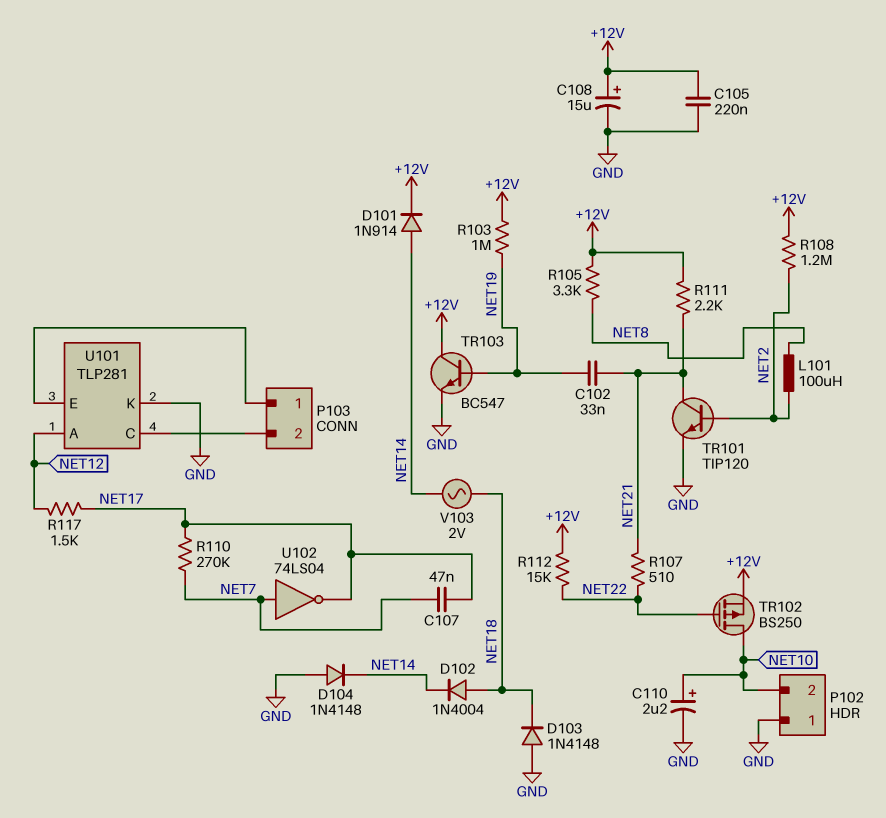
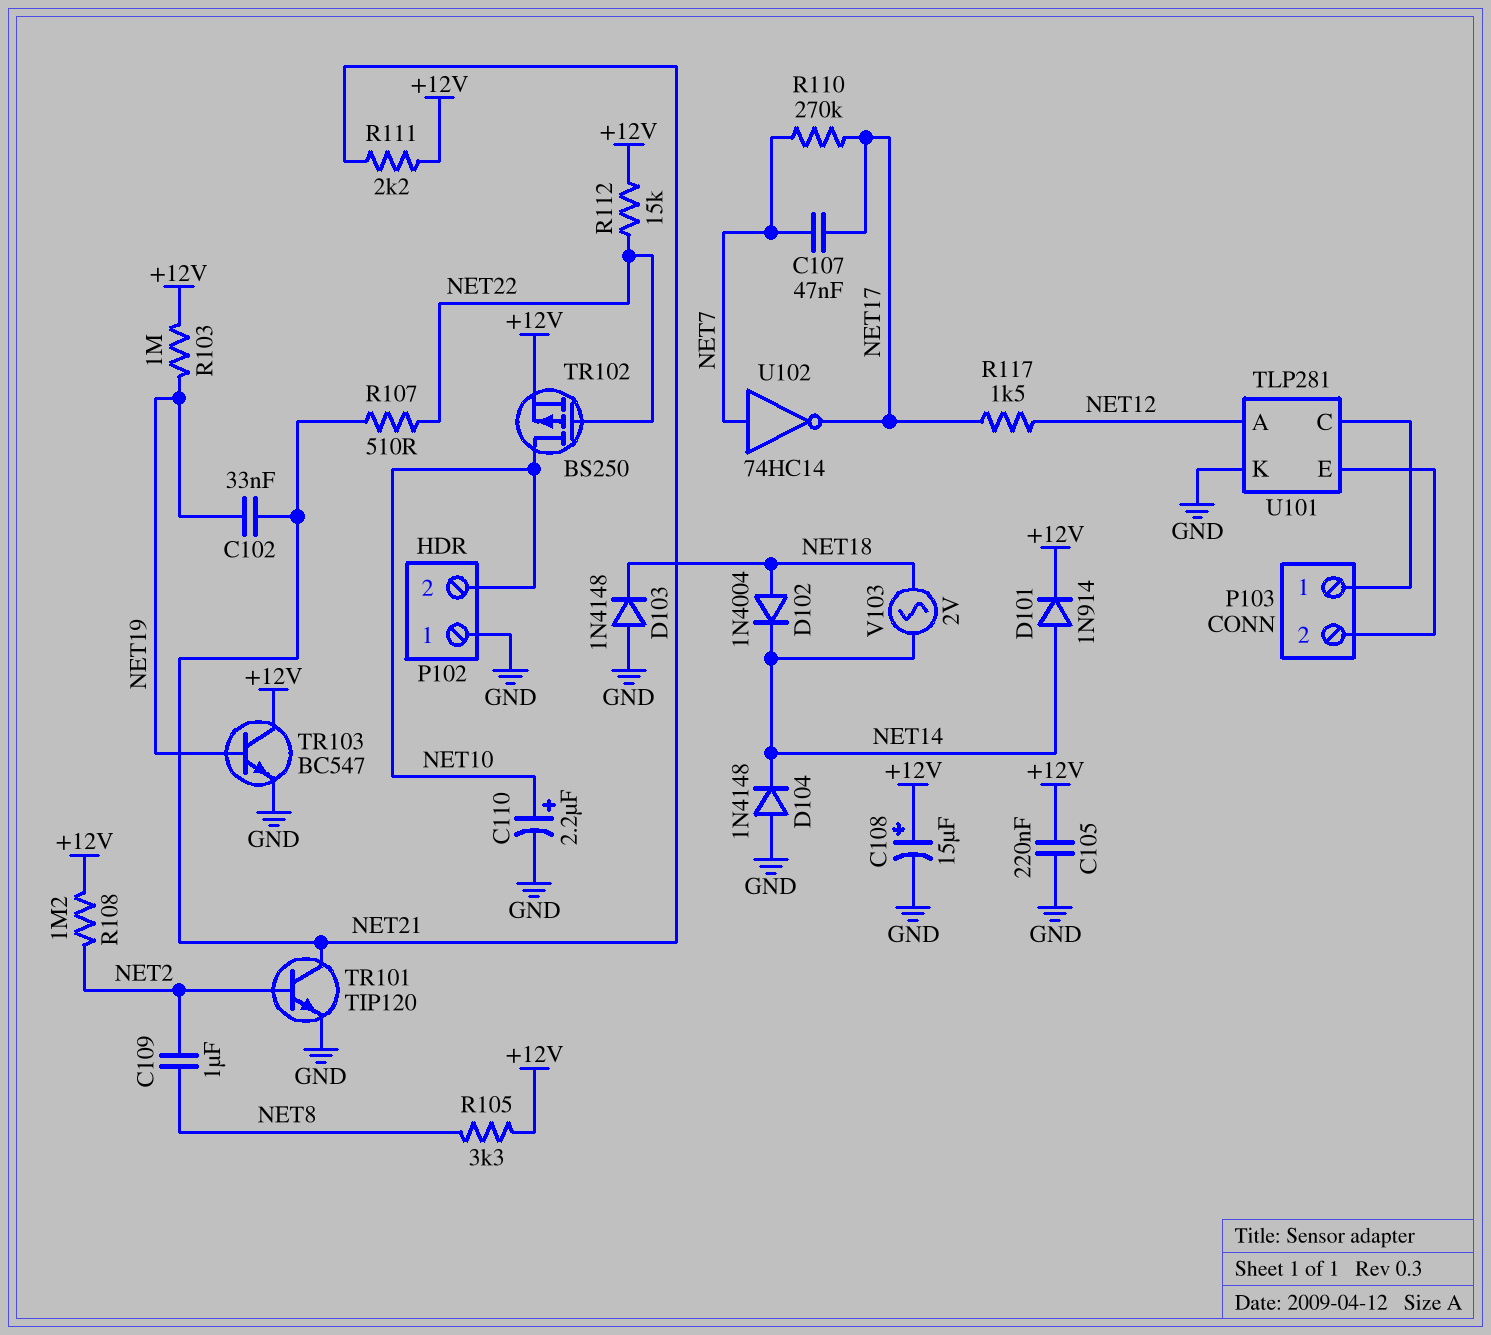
C109: none -> 1uF (NET2, NET8)
L101: 100uH (NET2, NET8) -> none
U101 pin C: P103/2 -> P103/1
U101 pin E: P103/1 -> P103/2
U102: NOT 74LS04 (in NET7, out NET17) -> NOT 74HC14 (in NET7, out NET17)

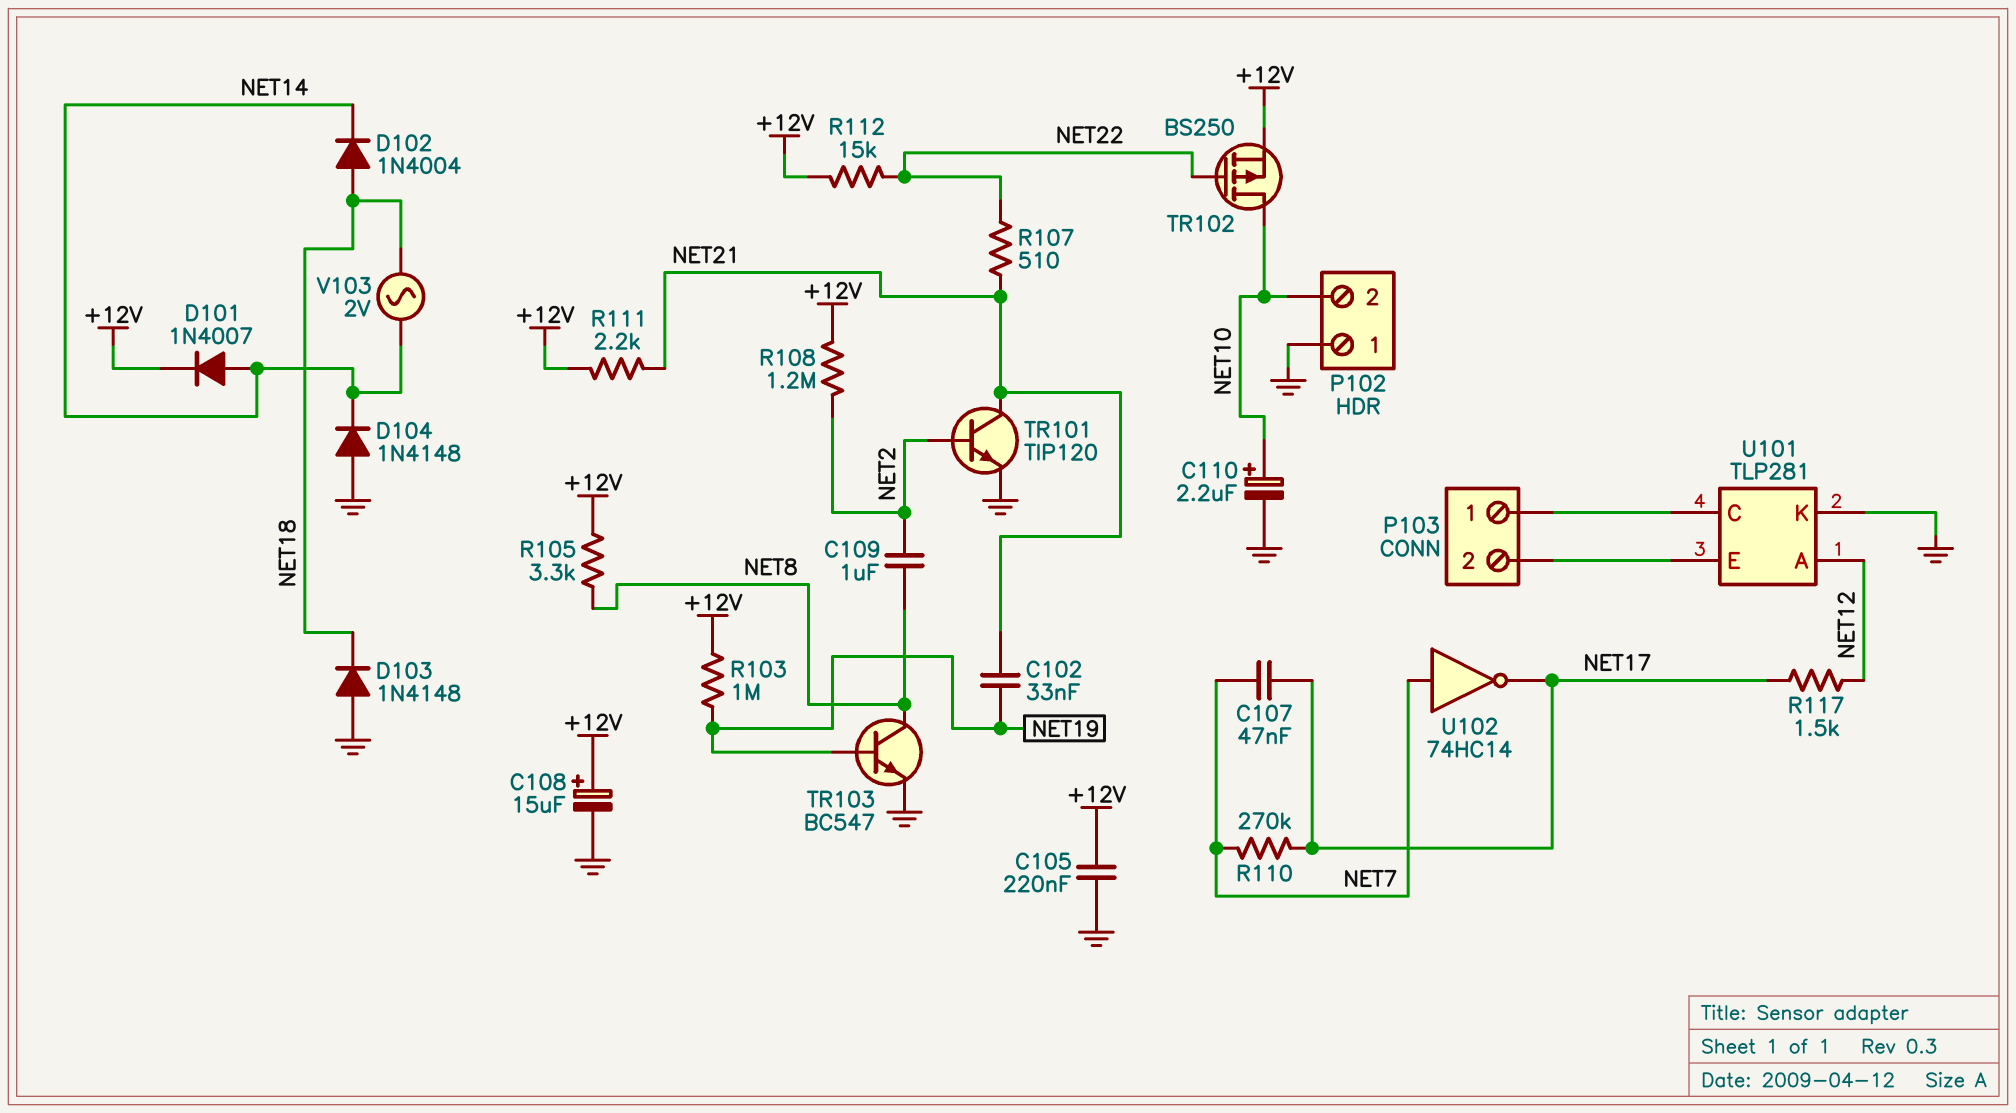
D101: diode 1N914 (A NET14, K +12V) -> diode 1N4007 (A NET14, K +12V)
TR103: NPN BC547 (B NET19, C +12V, E GND) -> NPN BC547 (B NET19, C NET8, E GND)

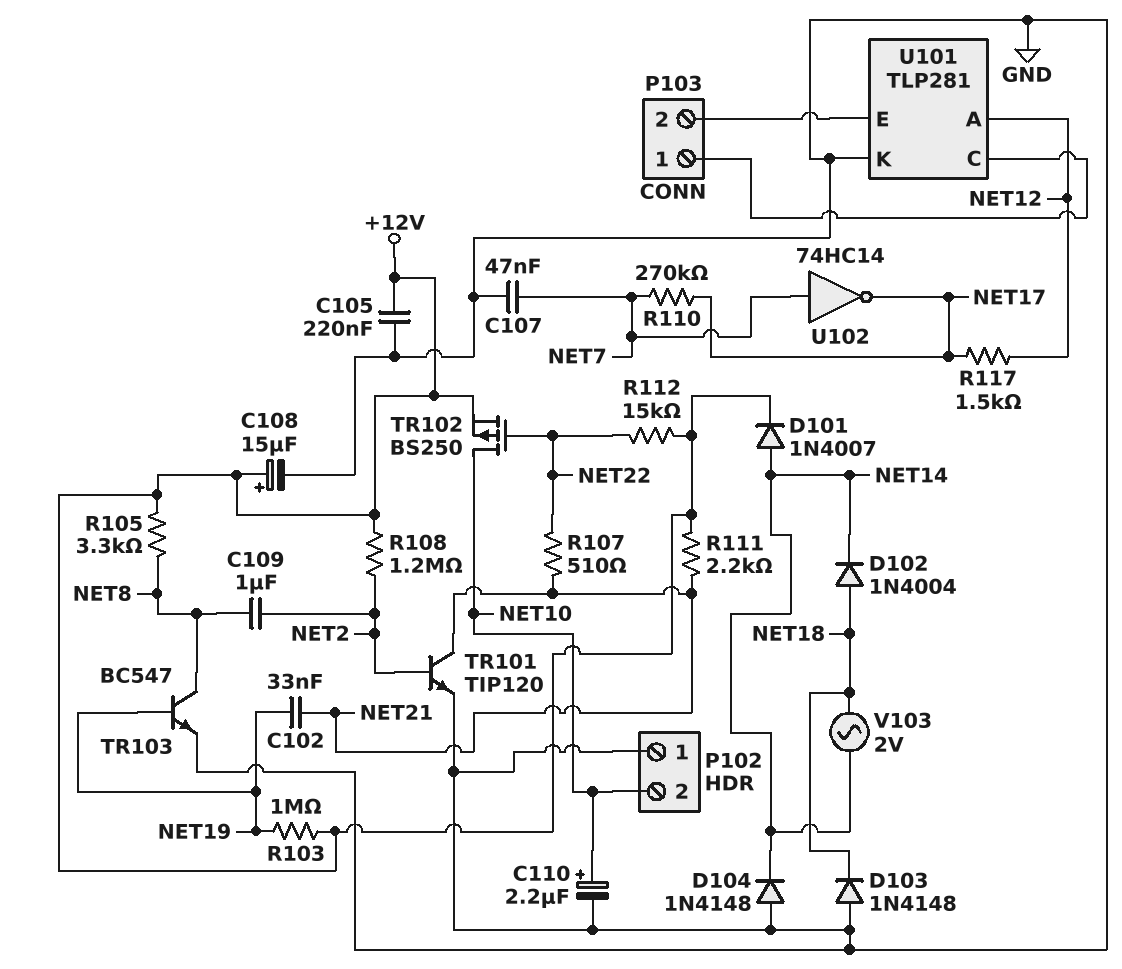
C107: 47nF (NET7, NET17) -> 47nF (GND, NET7)

